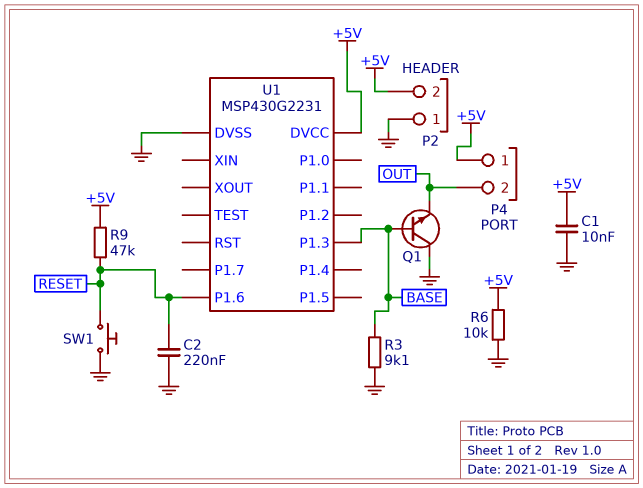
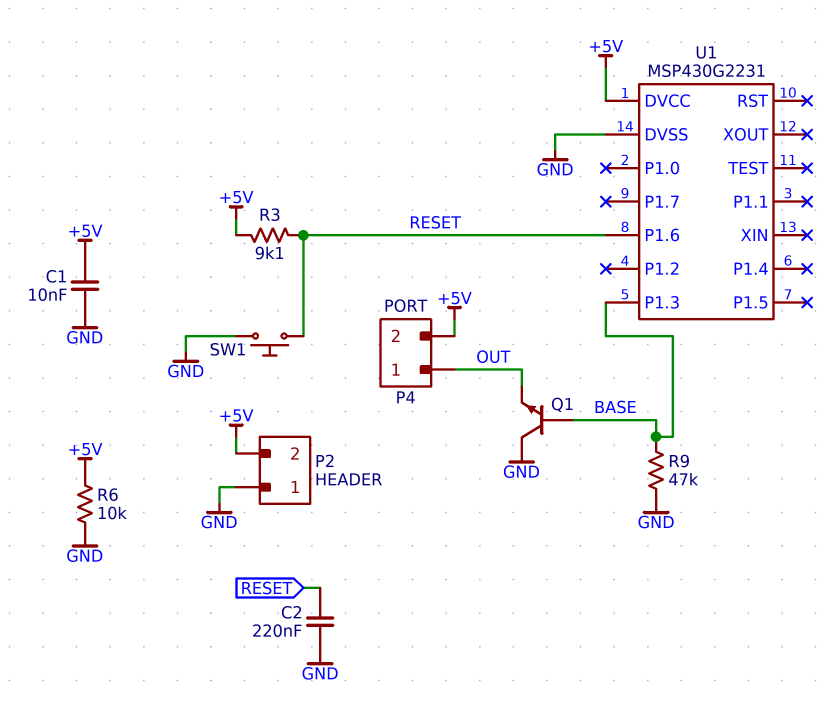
P4 pin 1: +5V -> OUT
P4 pin 2: OUT -> +5V
R3: 9.1k (BASE, GND) -> 9.1k (+5V, RESET)
R9: 47k (+5V, RESET) -> 47k (BASE, GND)

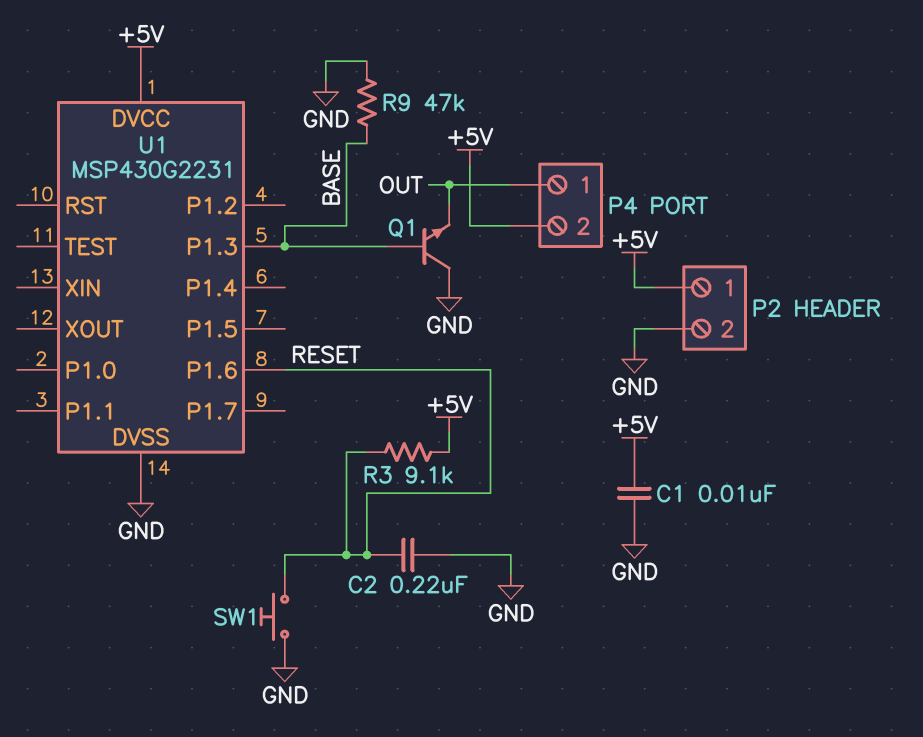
P2 pin 1: GND -> +5V
P2 pin 2: +5V -> GND
R6: 10k (+5V, GND) -> none

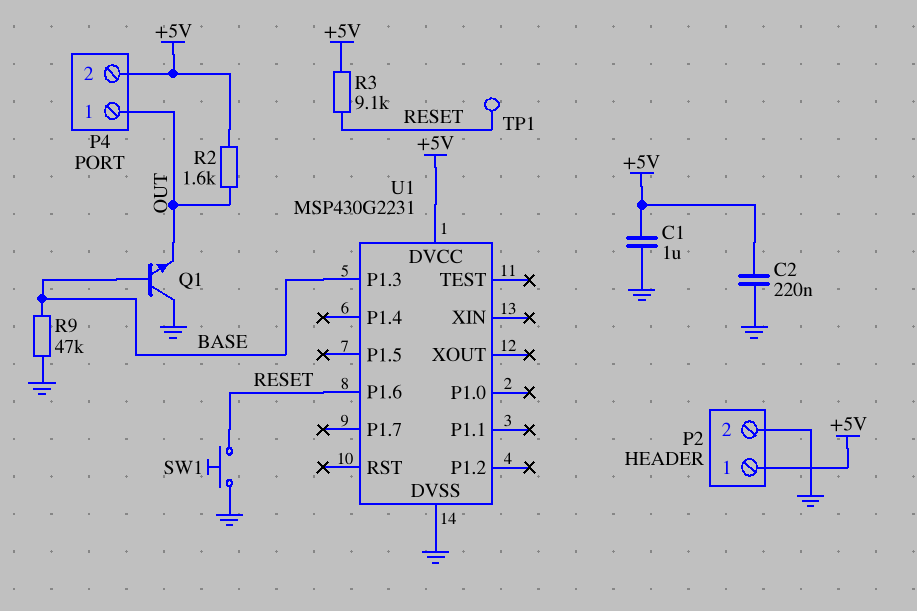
C1: 10nF (+5V, GND) -> 1uF (+5V, GND)
C2: 220nF (GND, RESET) -> 220nF (+5V, GND)
R2: none -> 1.6k (+5V, OUT)
TP1: none -> test point (RESET)

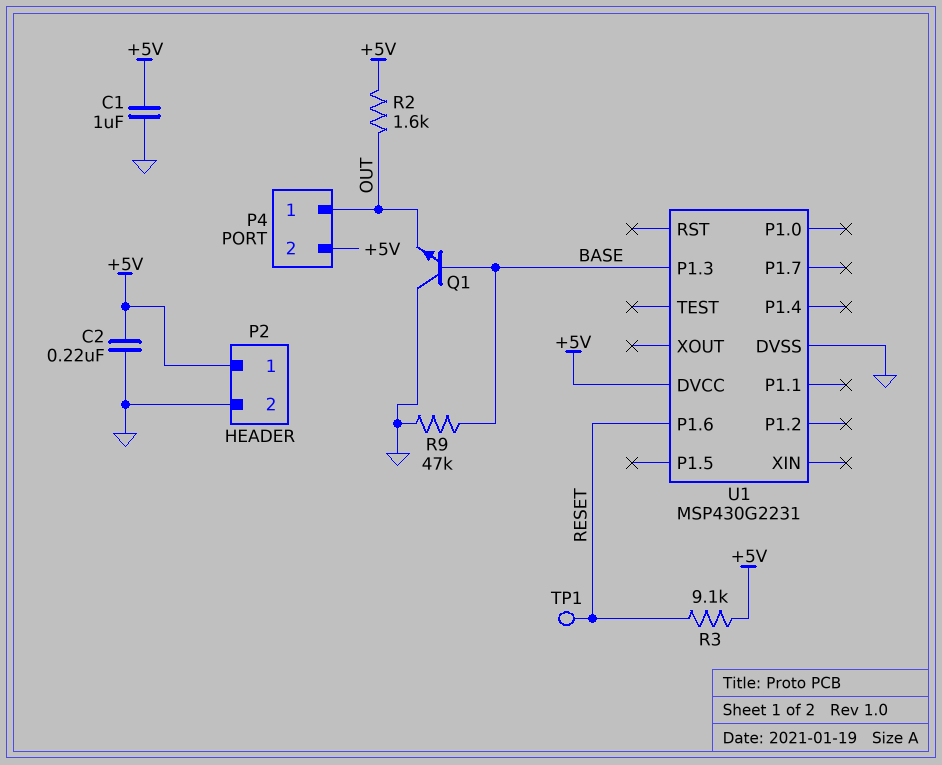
SW1: button (GND, RESET) -> none

